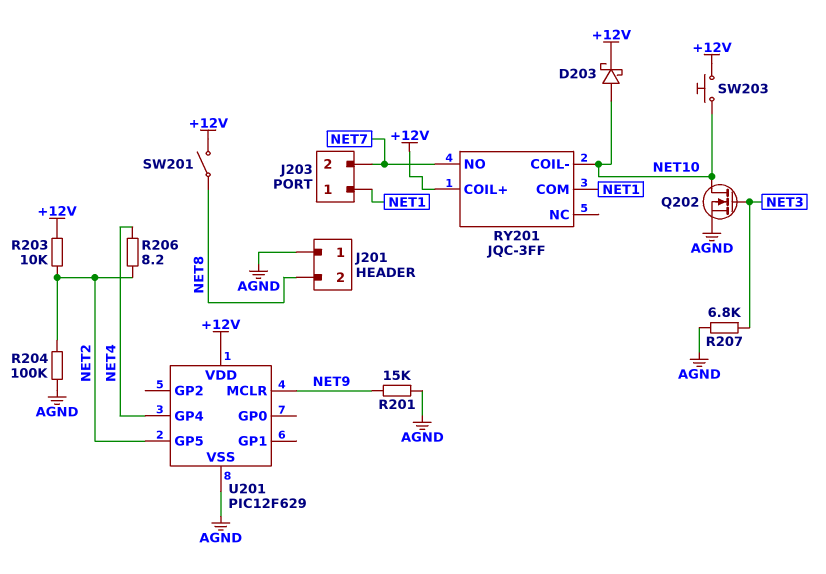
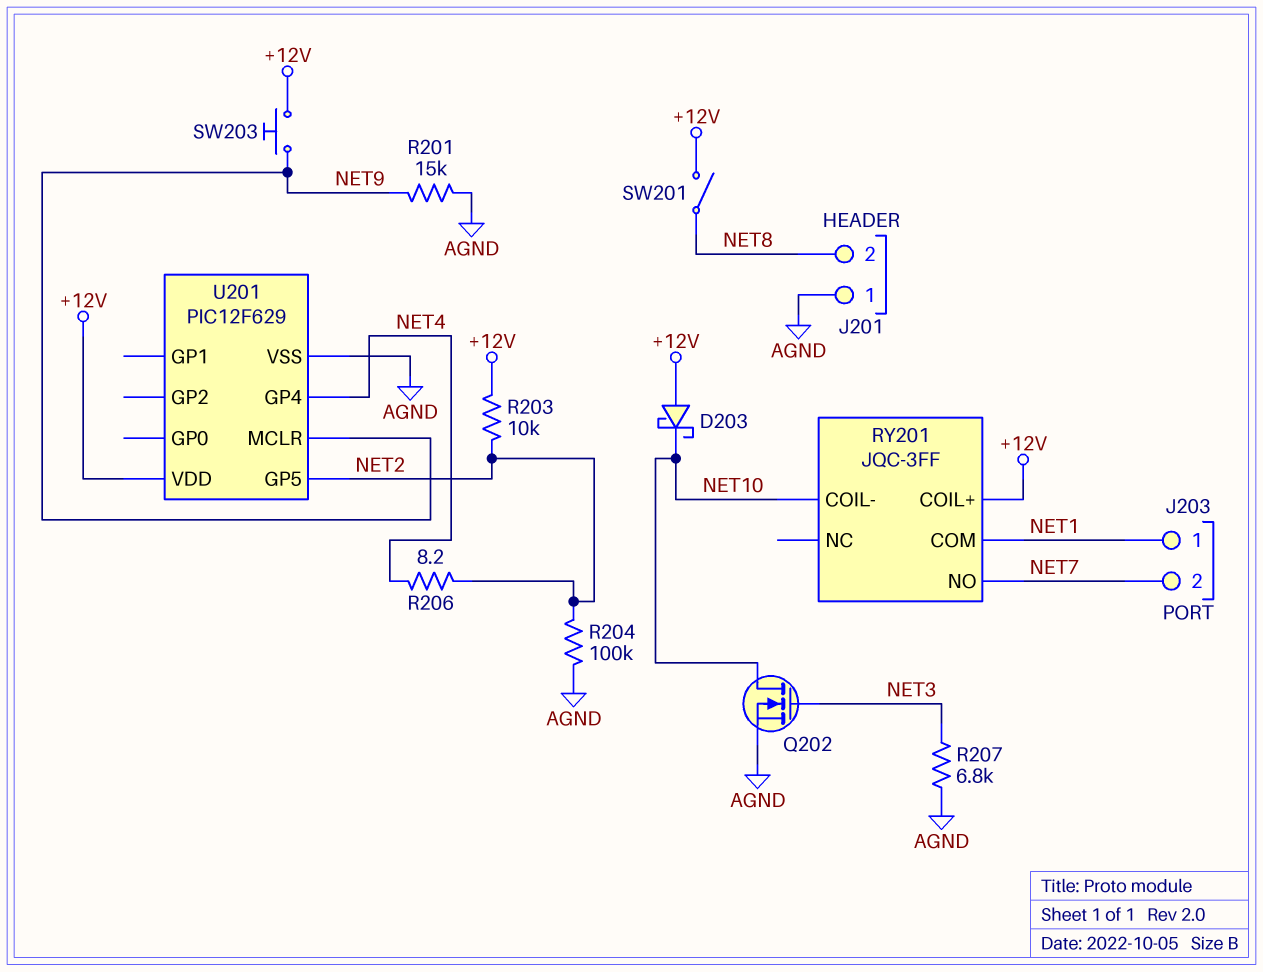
D203: schottky (A NET10, K +12V) -> schottky (A +12V, K NET10)
SW203: button (+12V, NET10) -> button (+12V, NET9)

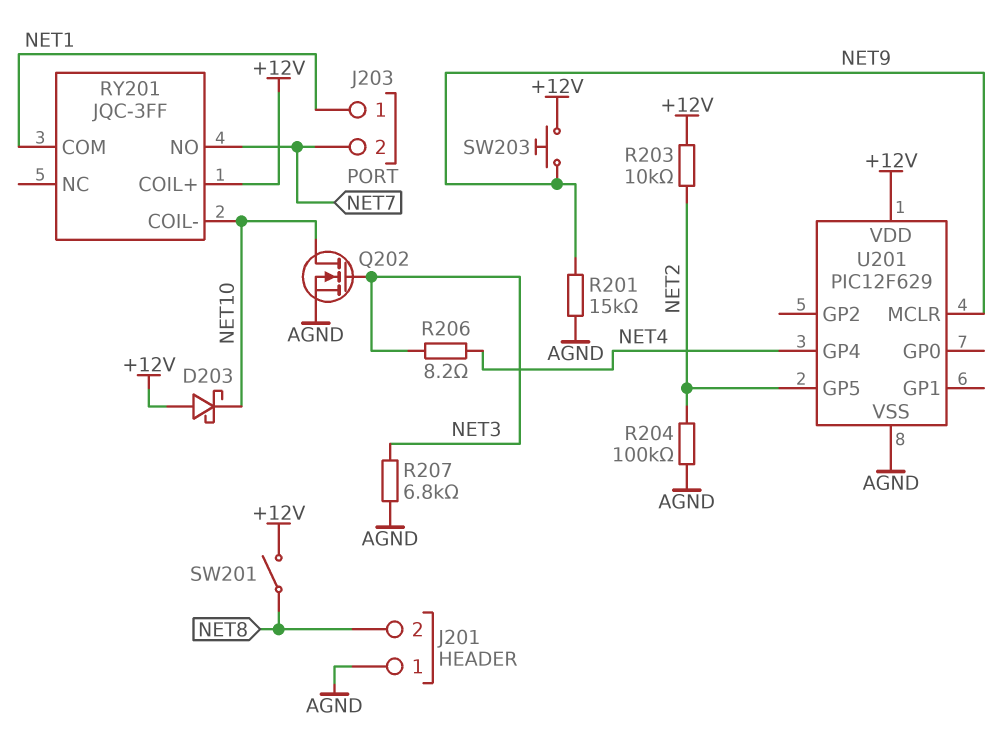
R206: 8.2 (NET2, NET4) -> 8.2 (NET3, NET4)

